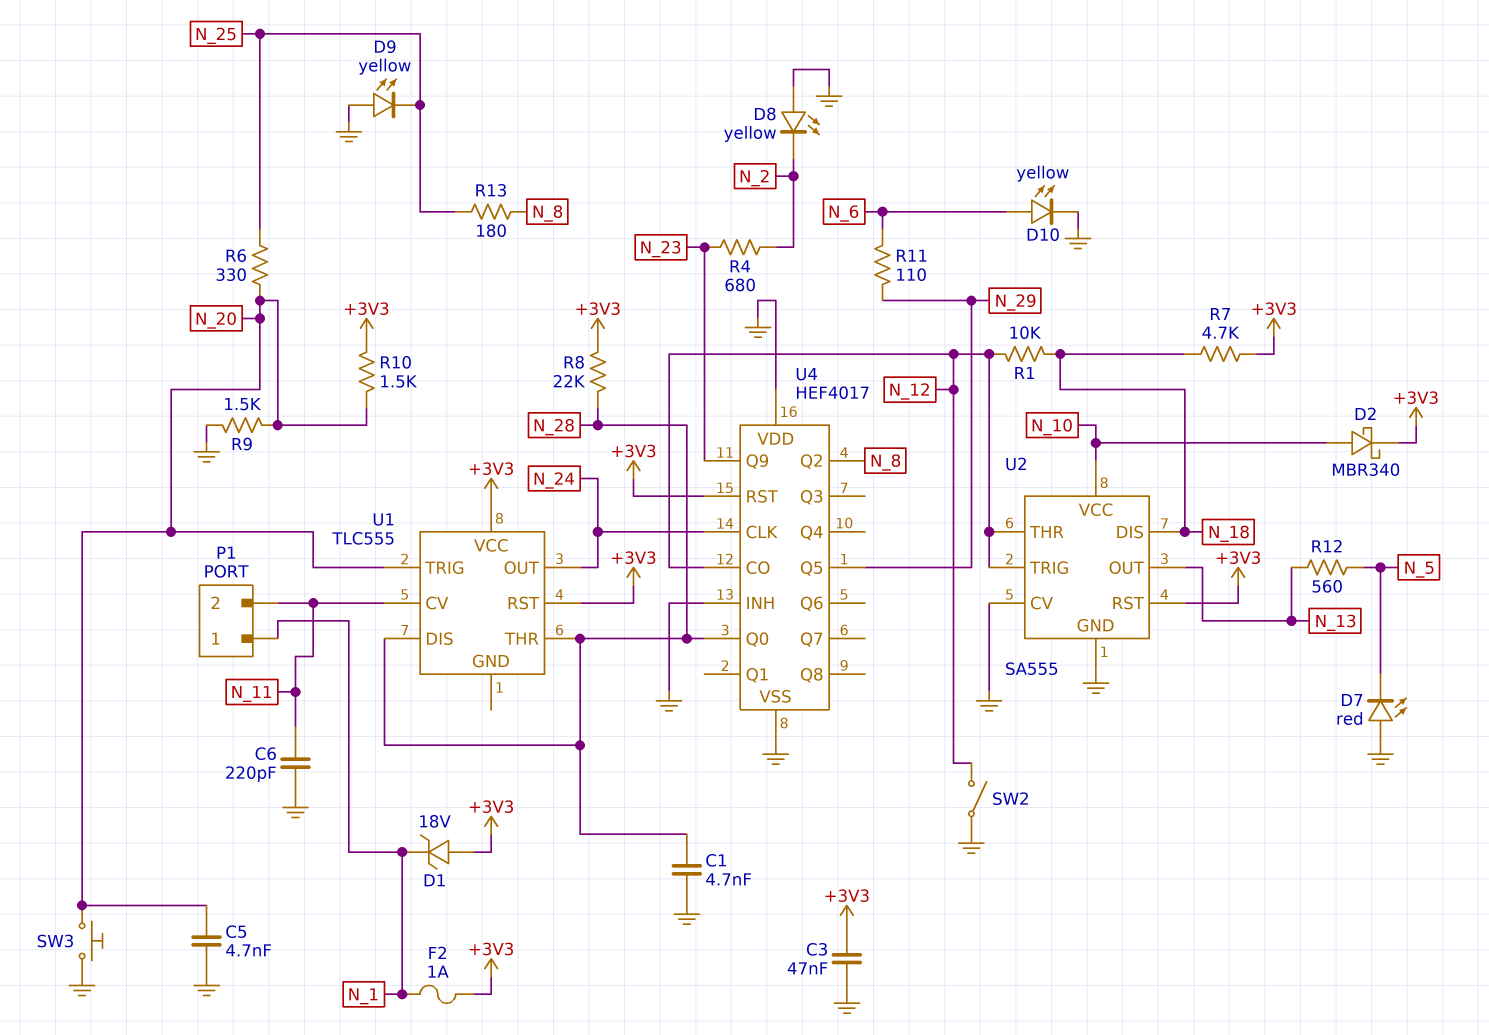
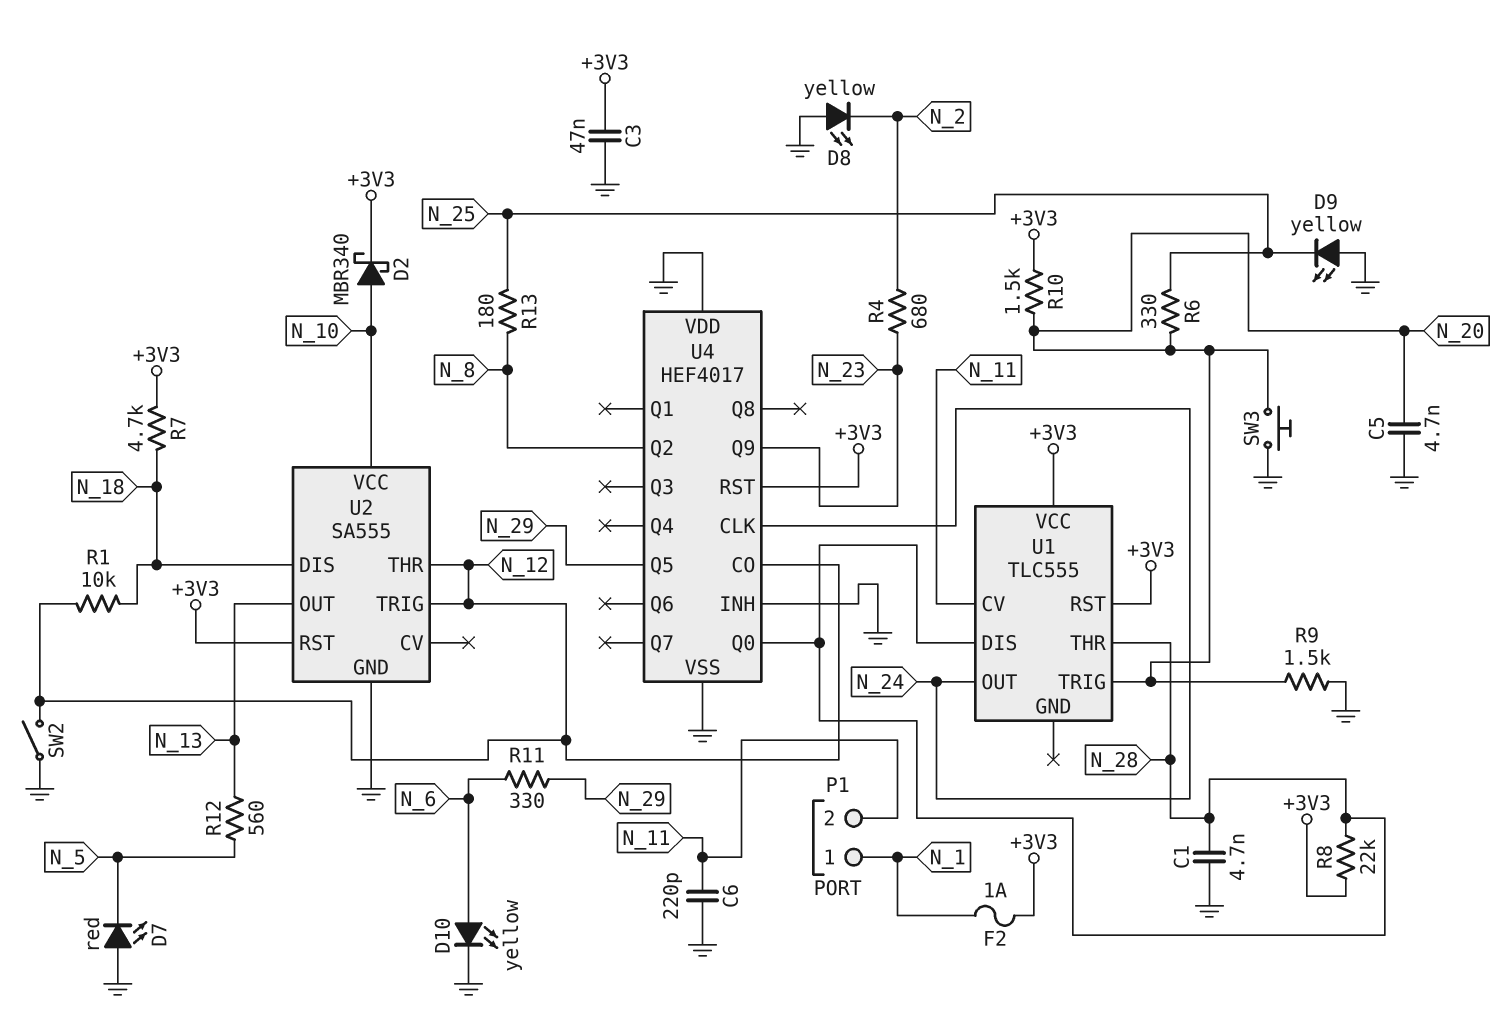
D1: zener 18V (A +3V3, K N_1) -> none
R11: 110 (N_6, N_29) -> 330 (N_6, N_29)
U2 pin CV: GND -> none

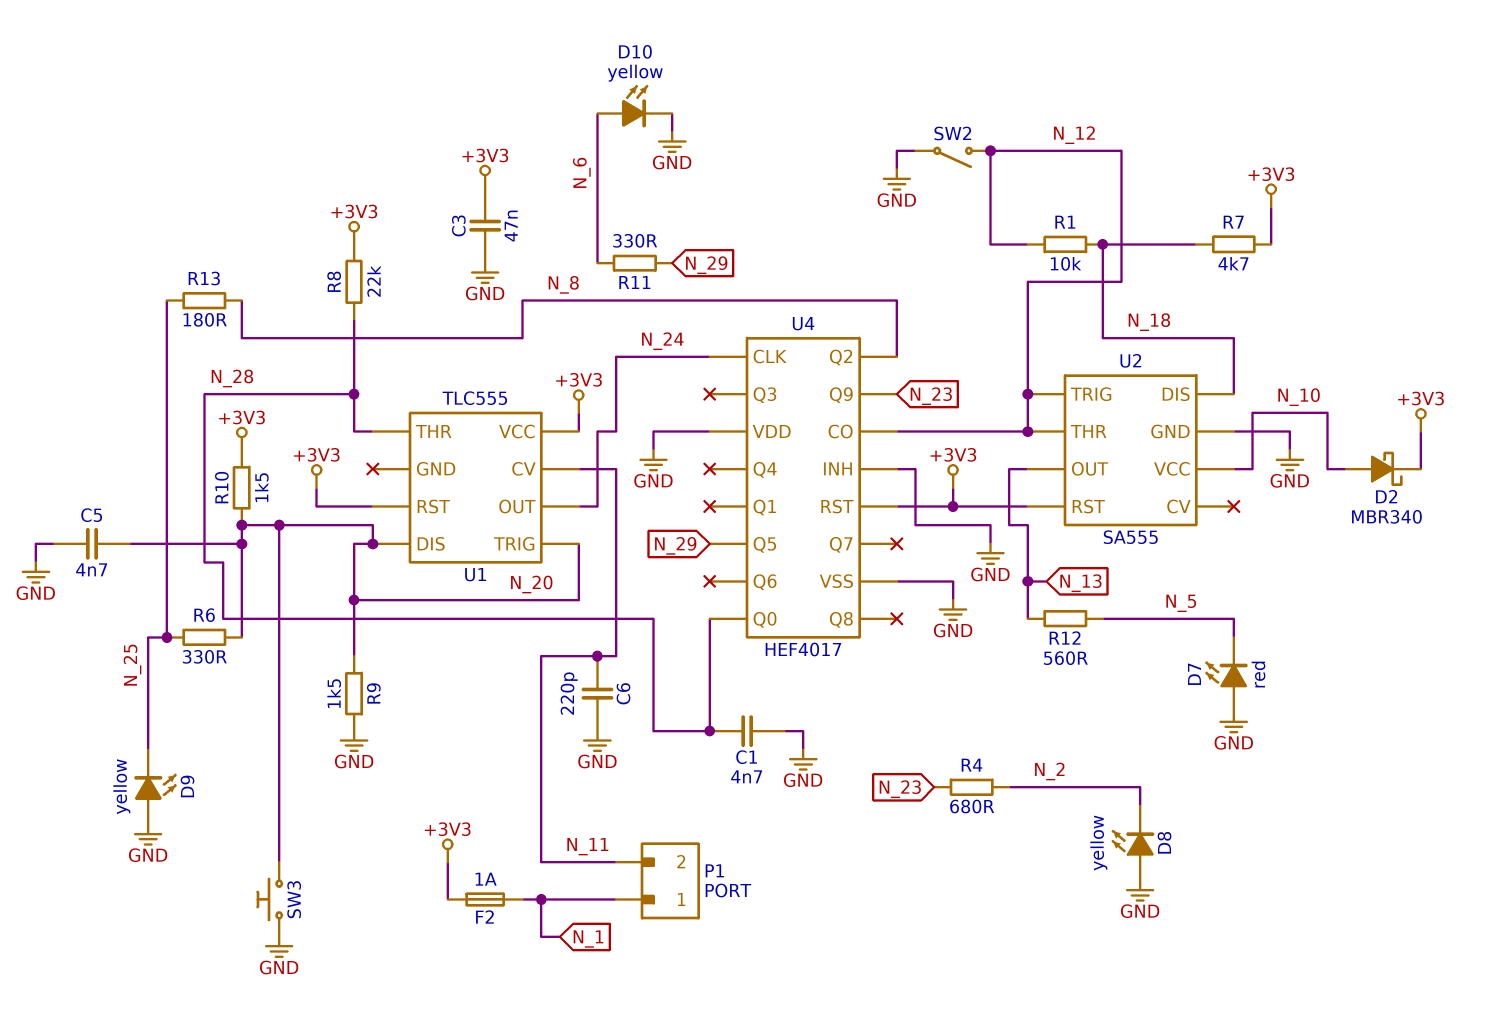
U1 pin DIS: N_28 -> N_20

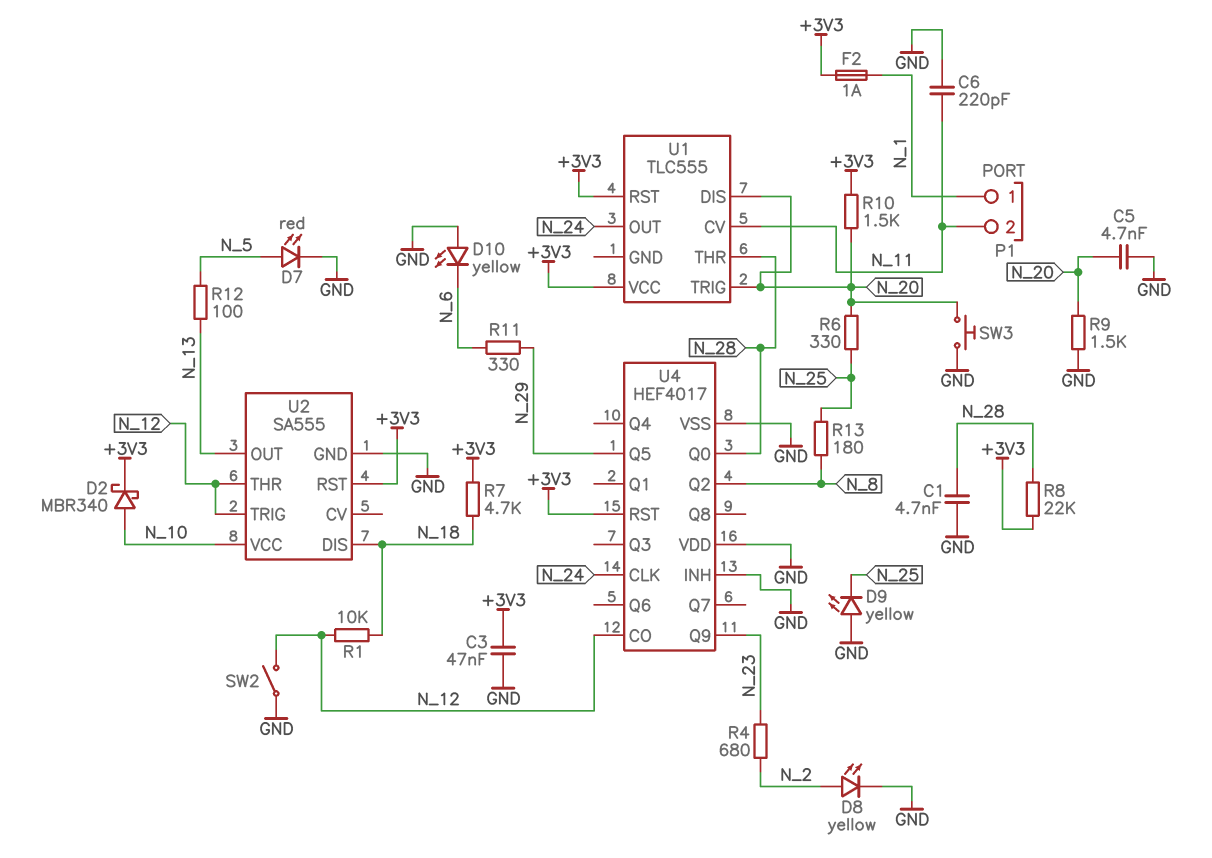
D7: LED red (A GND, K N_5) -> LED red (A N_5, K GND)
D8: LED yellow (A GND, K N_2) -> LED yellow (A N_2, K GND)
D10: LED yellow (A N_6, K GND) -> LED yellow (A GND, K N_6)
R12: 560 (N_5, N_13) -> 100 (N_5, N_13)

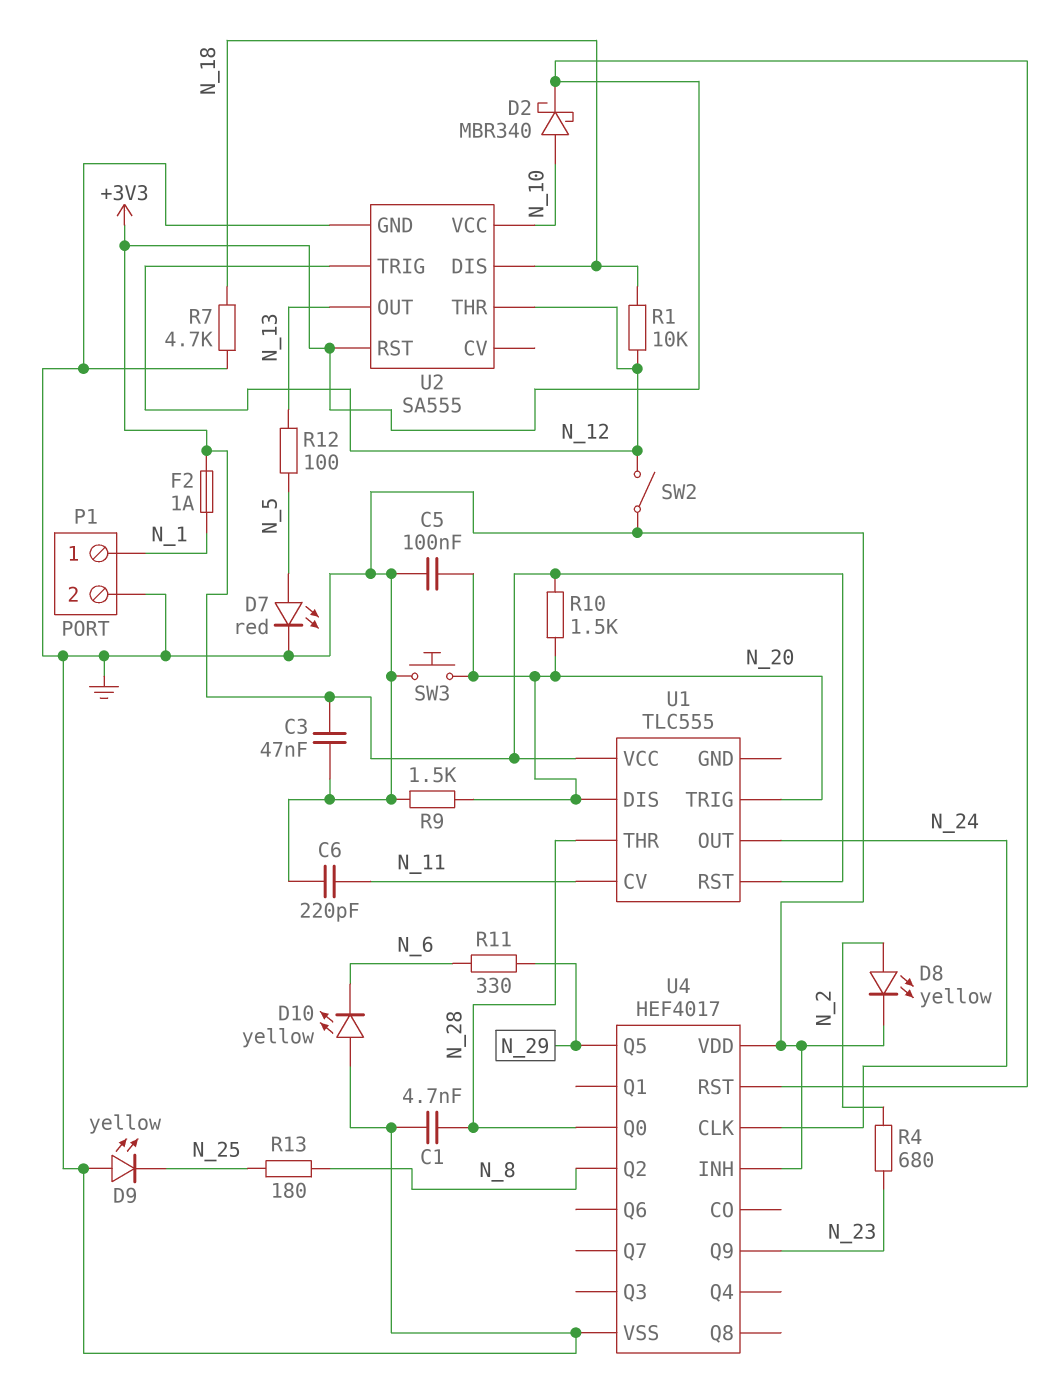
C5: 4.7nF (GND, N_20) -> 100nF (GND, N_20)
P1 pin 2: N_11 -> GND
R6: 330 (N_20, N_25) -> none
R7: 4.7k (+3V3, N_18) -> 4.7k (GND, N_18)
R8: 22k (+3V3, N_28) -> none
U4 pin CO: N_12 -> none

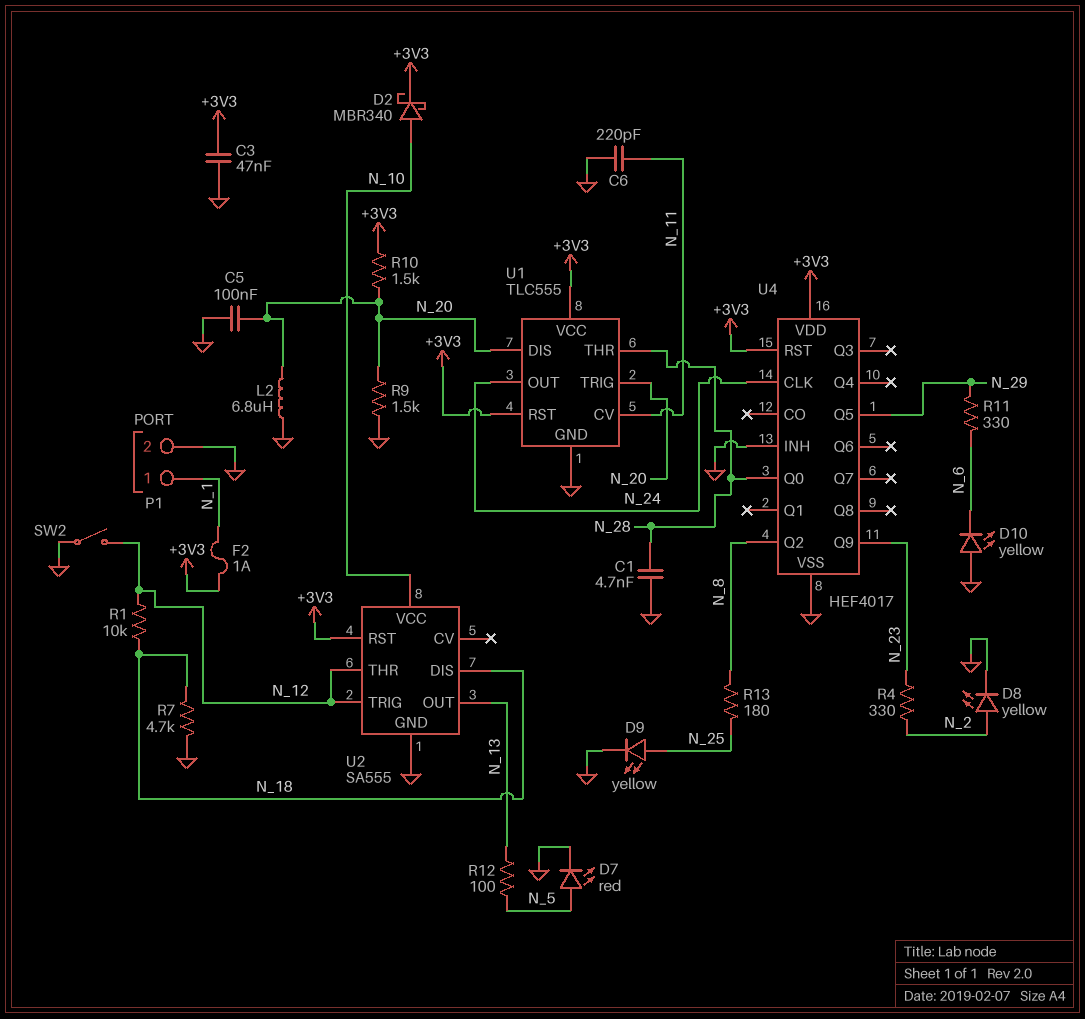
D9: LED yellow (A GND, K N_25) -> LED yellow (A N_25, K GND)
L2: none -> 6.8uH (GND, N_20)
R4: 680 (N_2, N_23) -> 330 (N_2, N_23)
SW3: button (GND, N_20) -> none
U1 pin GND: none -> GND
U4 pin VDD: GND -> +3V3

